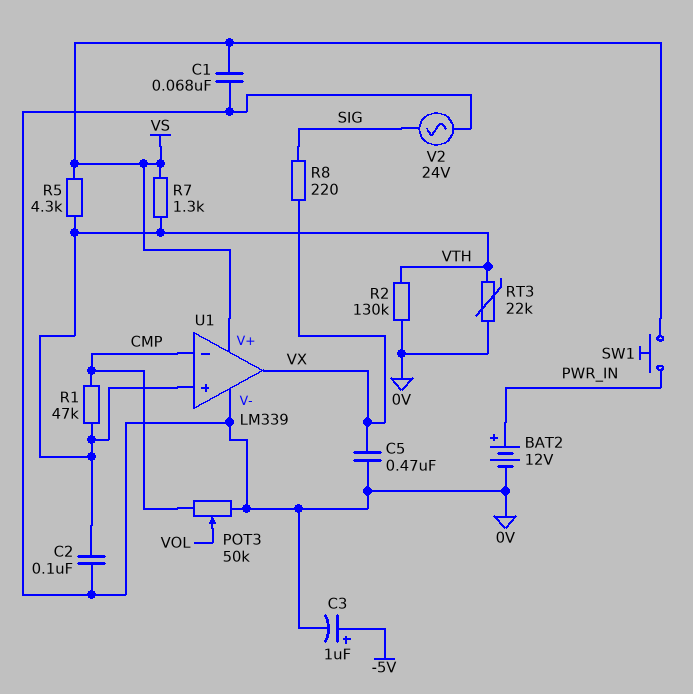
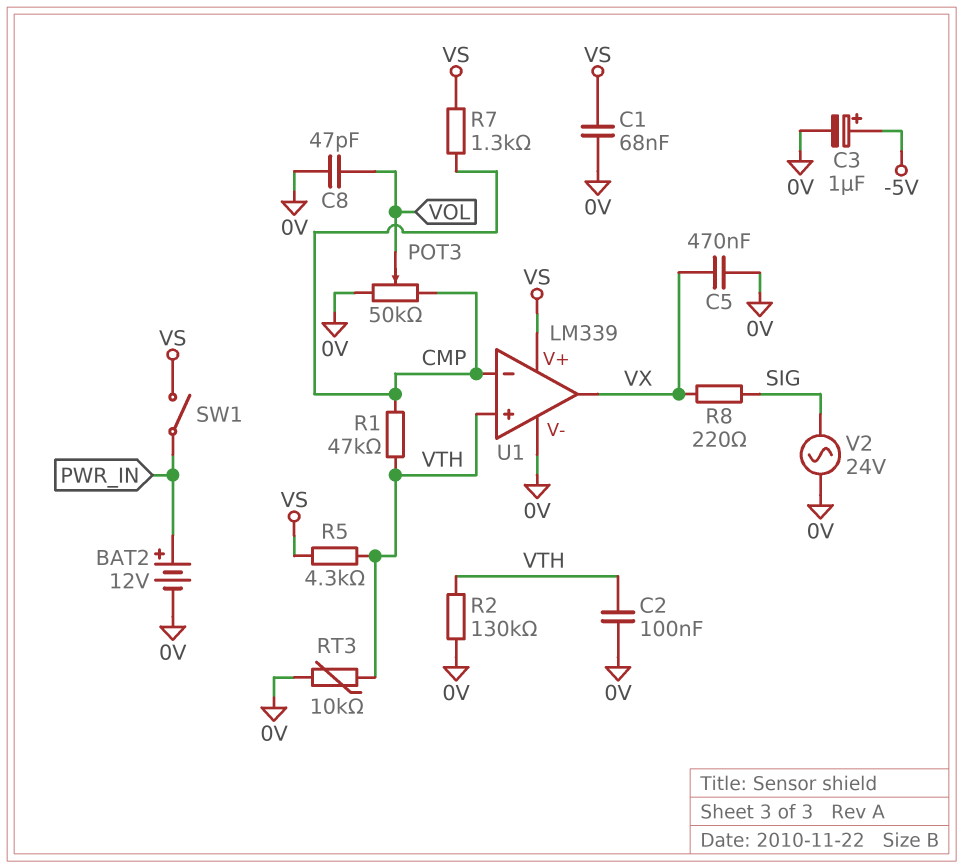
C8: none -> 47pF (0V, VOL)
R7: 1.3k (VS, VTH) -> 1.3k (CMP, VS)
RT3: 22k (0V, VTH) -> 10k (0V, VTH)
SW1: button (PWR_IN, VS) -> switch (PWR_IN, VS)

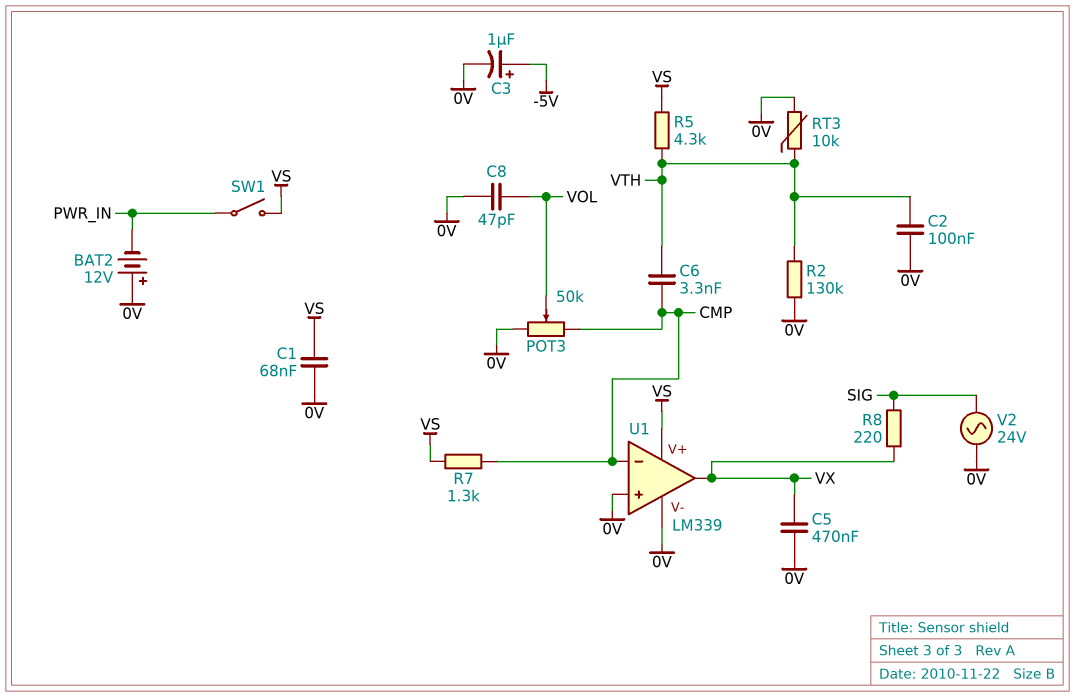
BAT2: 12V (plus PWR_IN, minus 0V) -> 12V (plus 0V, minus PWR_IN)
C6: none -> 3.3nF (CMP, VTH)
R1: 47k (CMP, VTH) -> none
U1 pin in+: VTH -> 0V

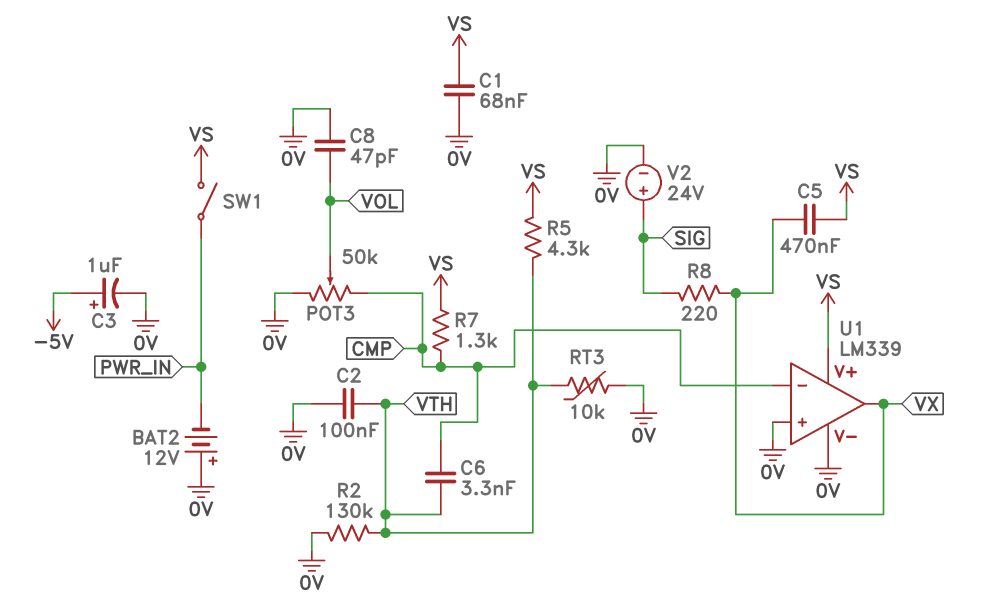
C5: 470nF (0V, VX) -> 470nF (VS, VX)
V2: AC 24V (0V, SIG) -> 24V (plus SIG, minus 0V)

